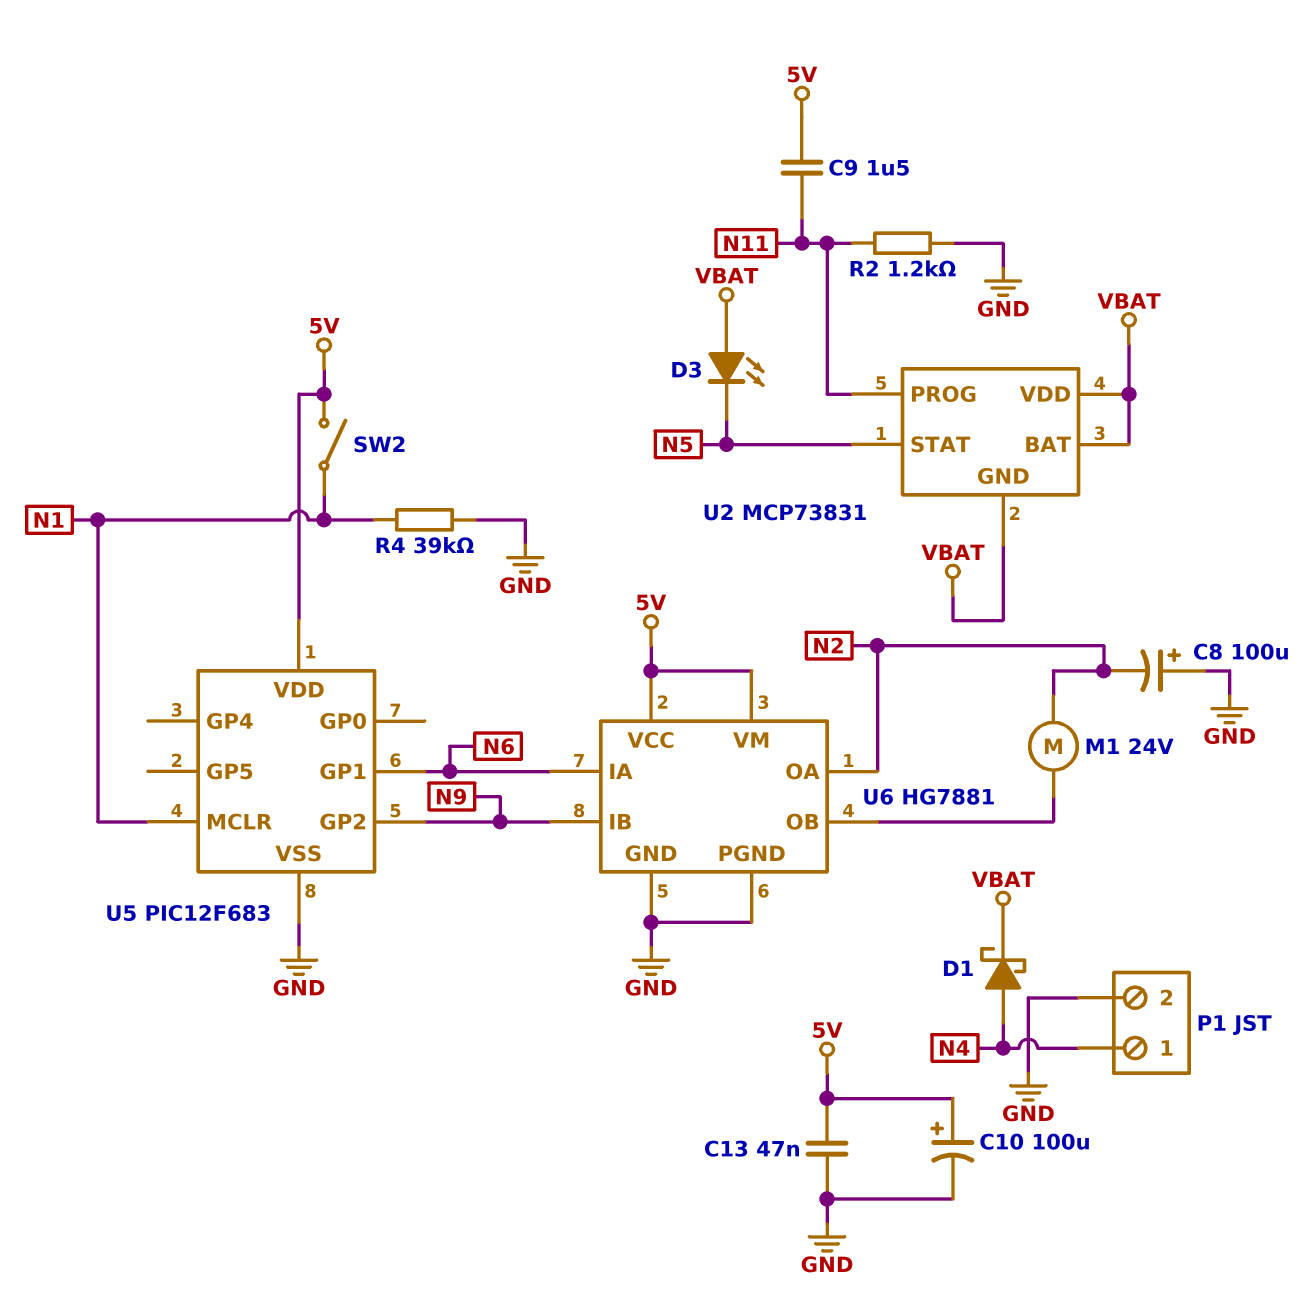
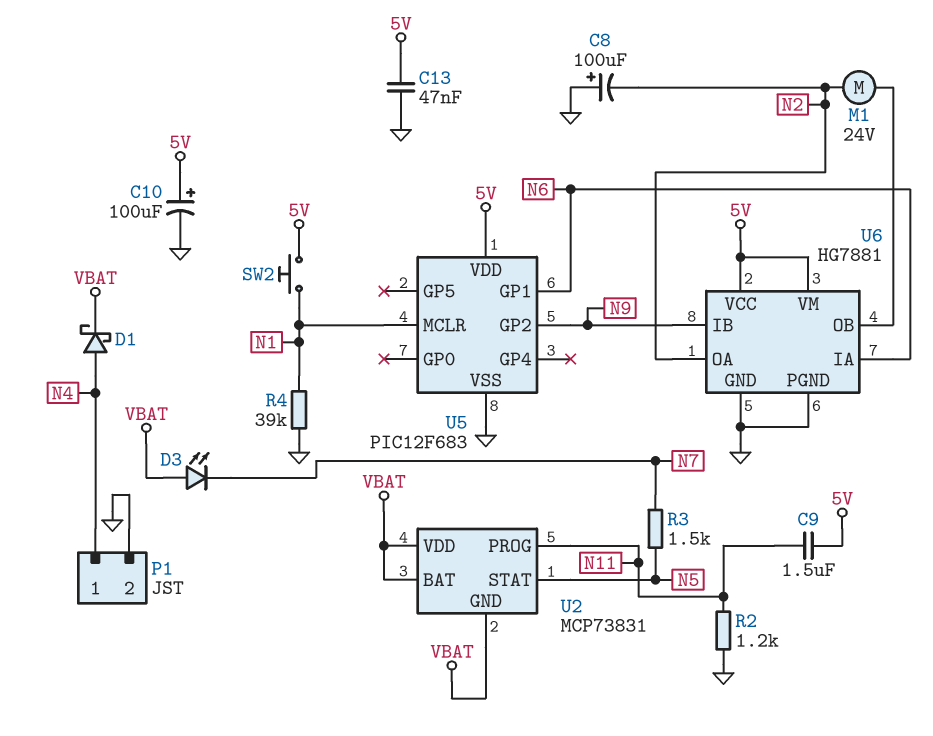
D3: LED (A VBAT, K N5) -> LED (A VBAT, K N7)
R3: none -> 1.5k (N5, N7)
SW2: switch (5V, N1) -> button (5V, N1)

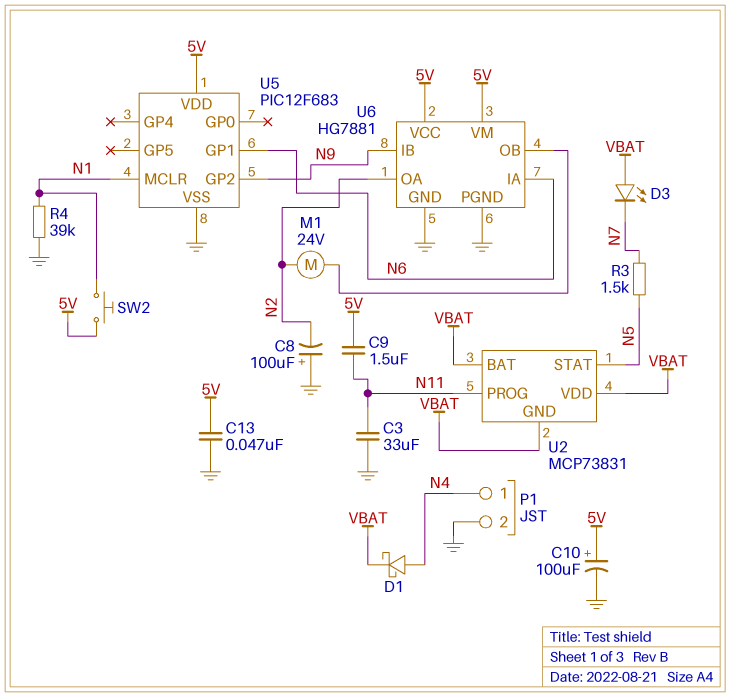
C3: none -> 33uF (GND, N11)
R2: 1.2k (GND, N11) -> none

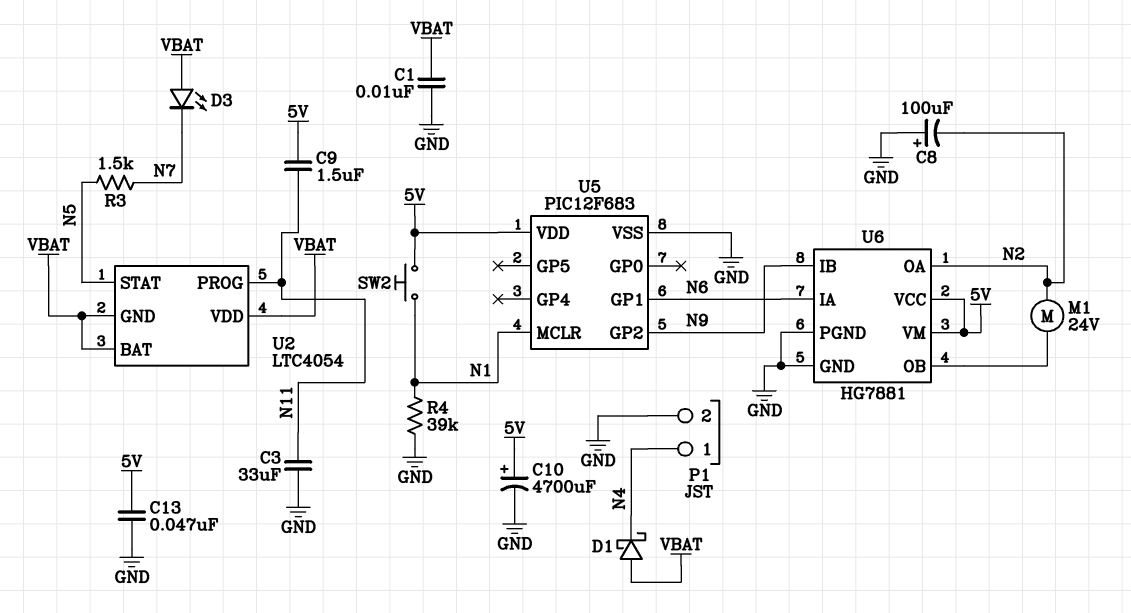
C1: none -> 10nF (GND, VBAT)
C10: 100uF (plus 5V, minus GND) -> 4700uF (plus 5V, minus GND)
D1: schottky (A N4, K VBAT) -> schottky (A VBAT, K N4)
U2: MCP73831 -> LTC4054

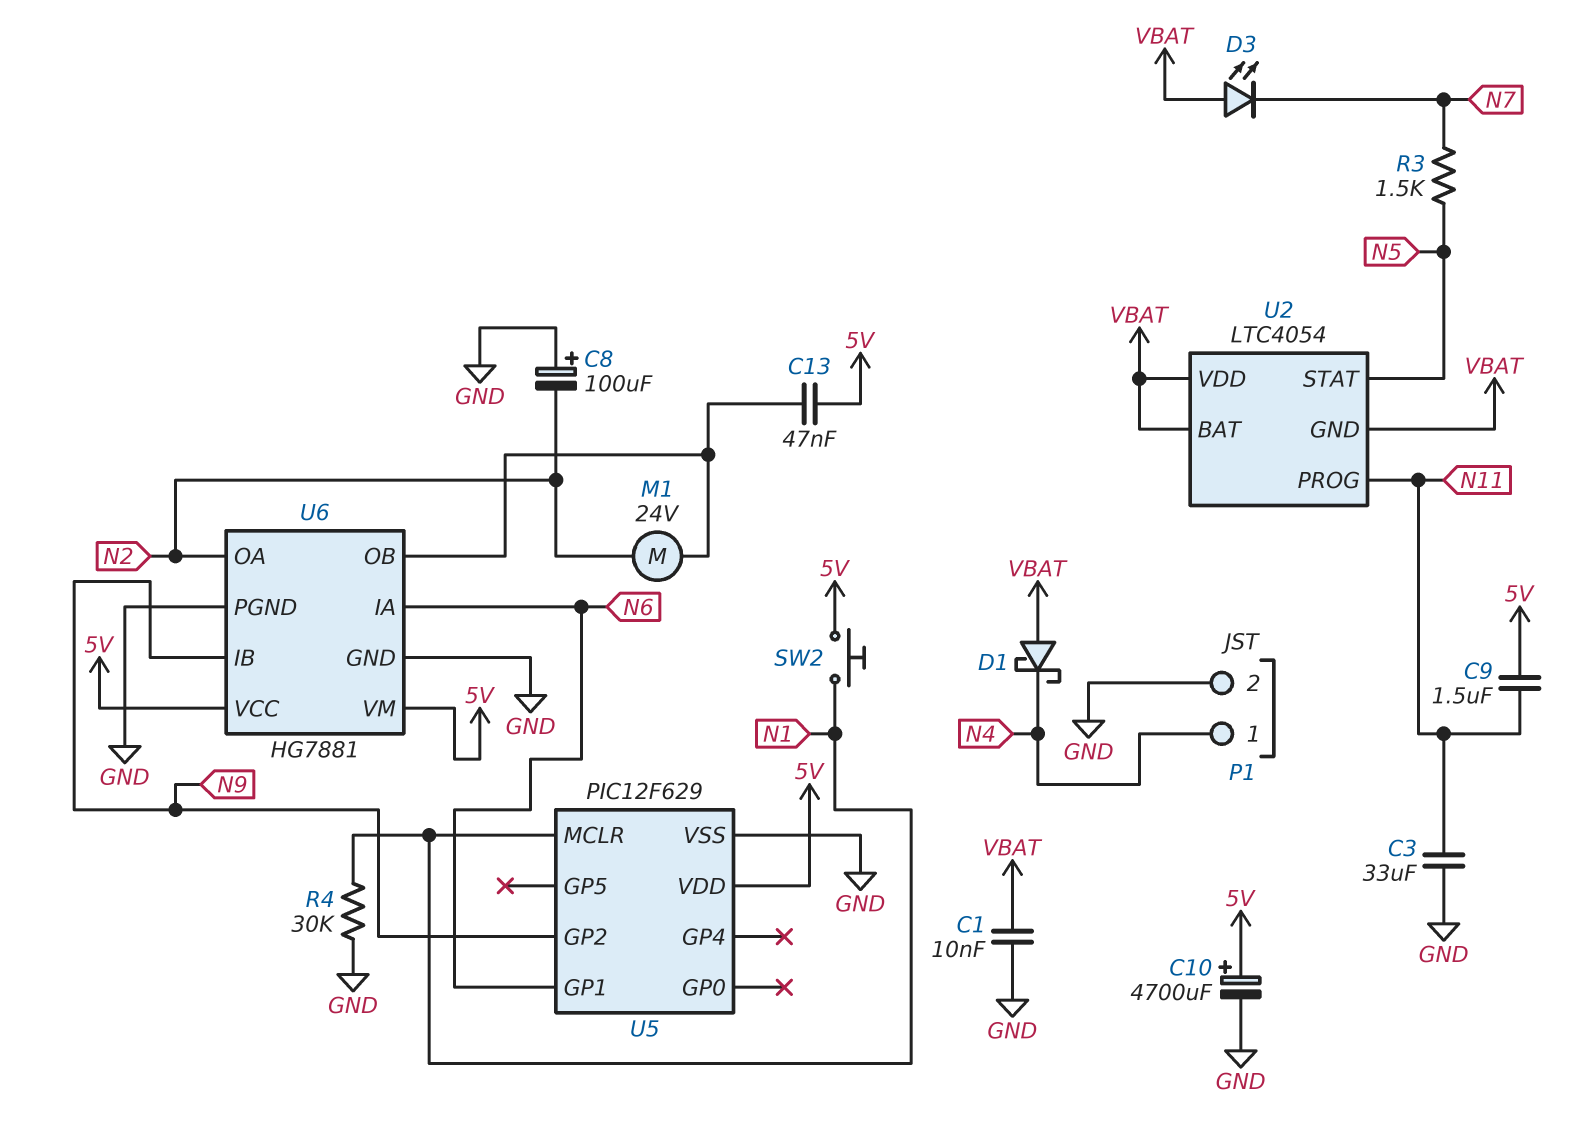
C13: 47nF (5V, GND) -> 47nF (5V, U6/OB)
R4: 39k (GND, N1) -> 30k (GND, N1)
U5: PIC12F683 -> PIC12F629

